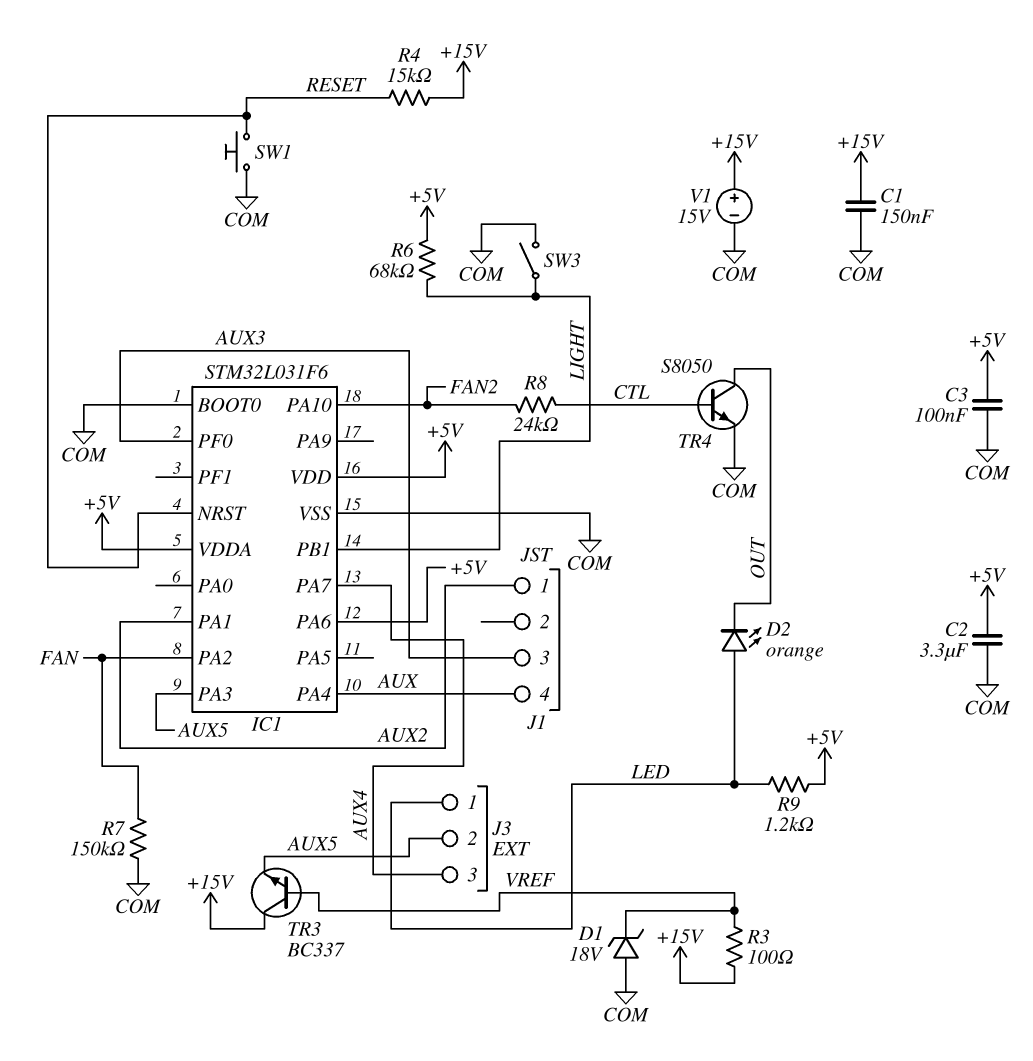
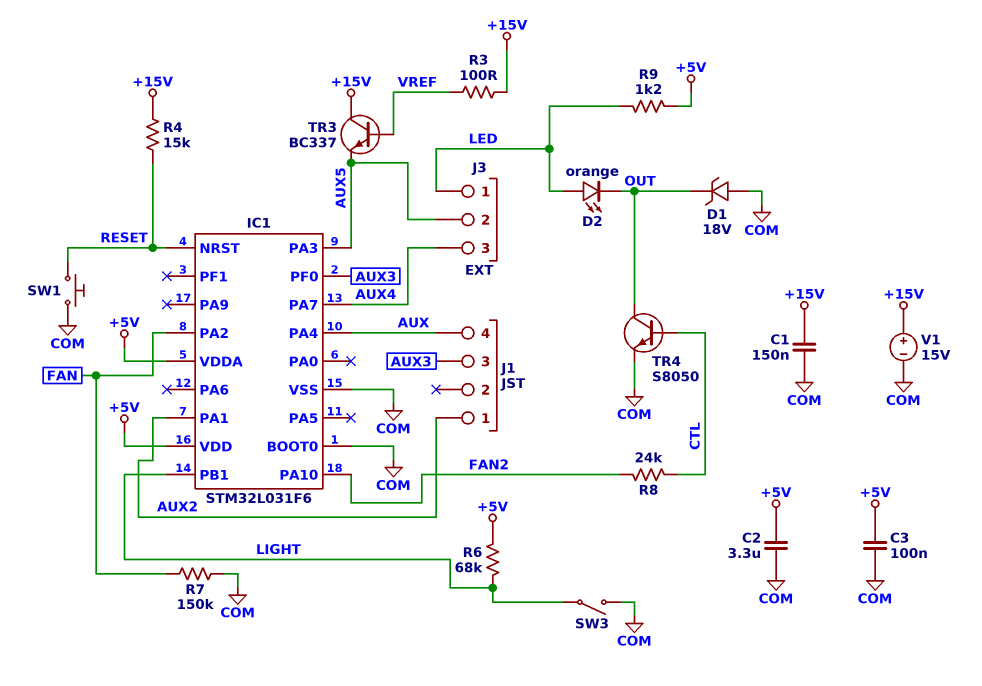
D1: zener 18V (A COM, K VREF) -> zener 18V (A COM, K OUT)
IC1 pin PA6: +5V -> none

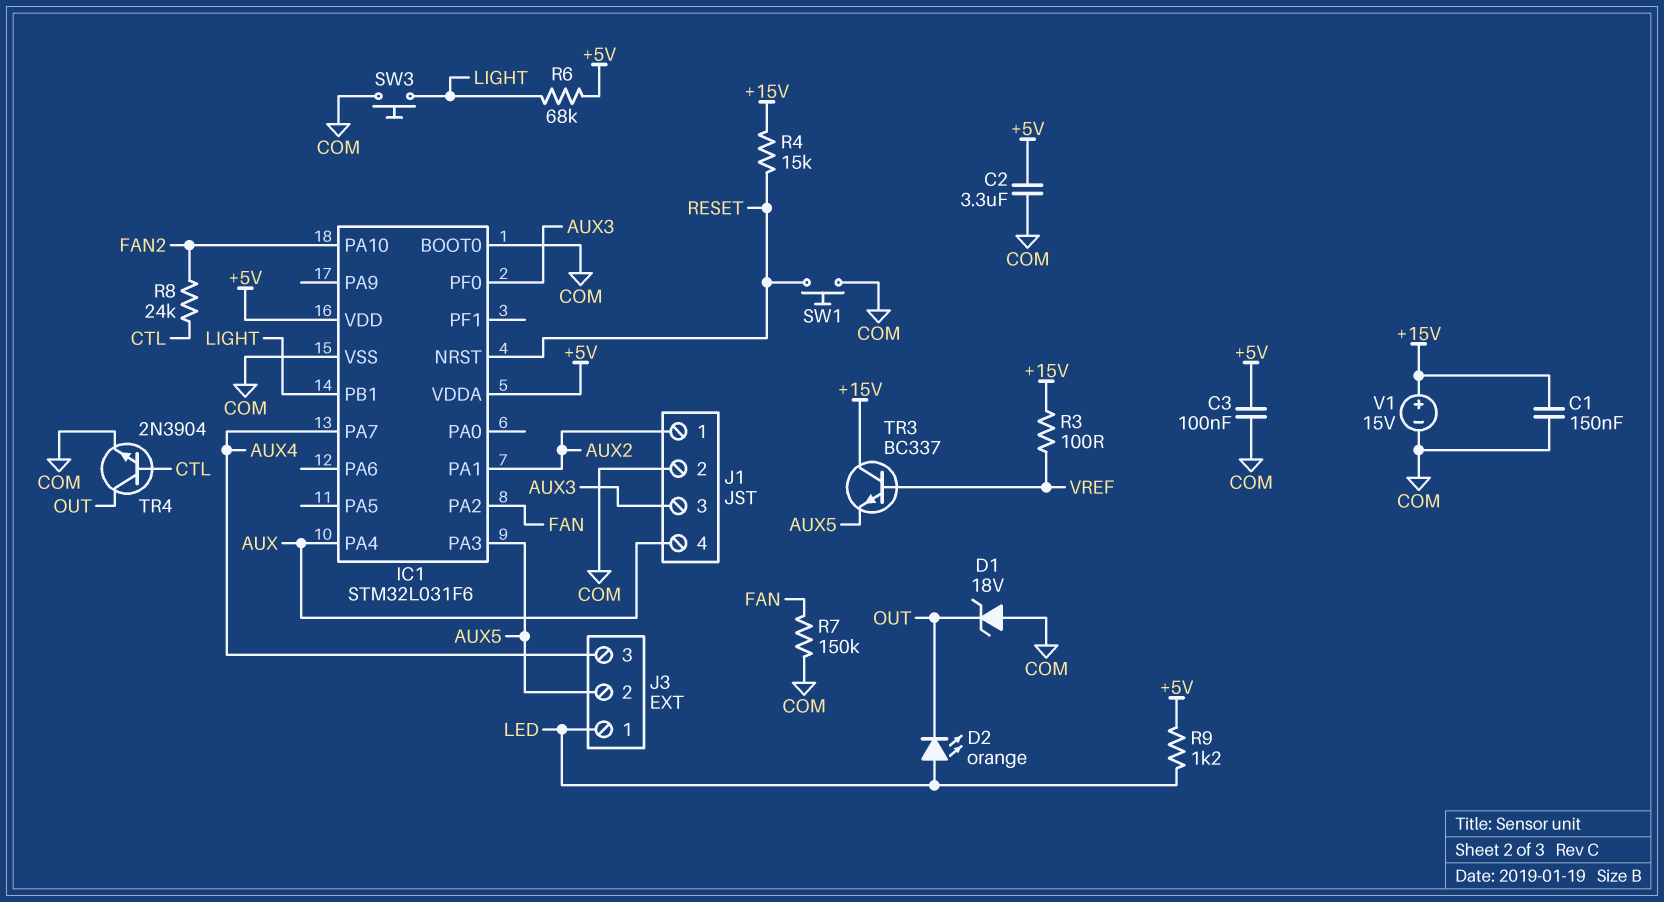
J1 pin 2: none -> COM
SW3: switch (COM, LIGHT) -> button (COM, LIGHT)
TR4: NPN S8050 (B CTL, C OUT, E COM) -> NPN 2N3904 (B CTL, C OUT, E COM)

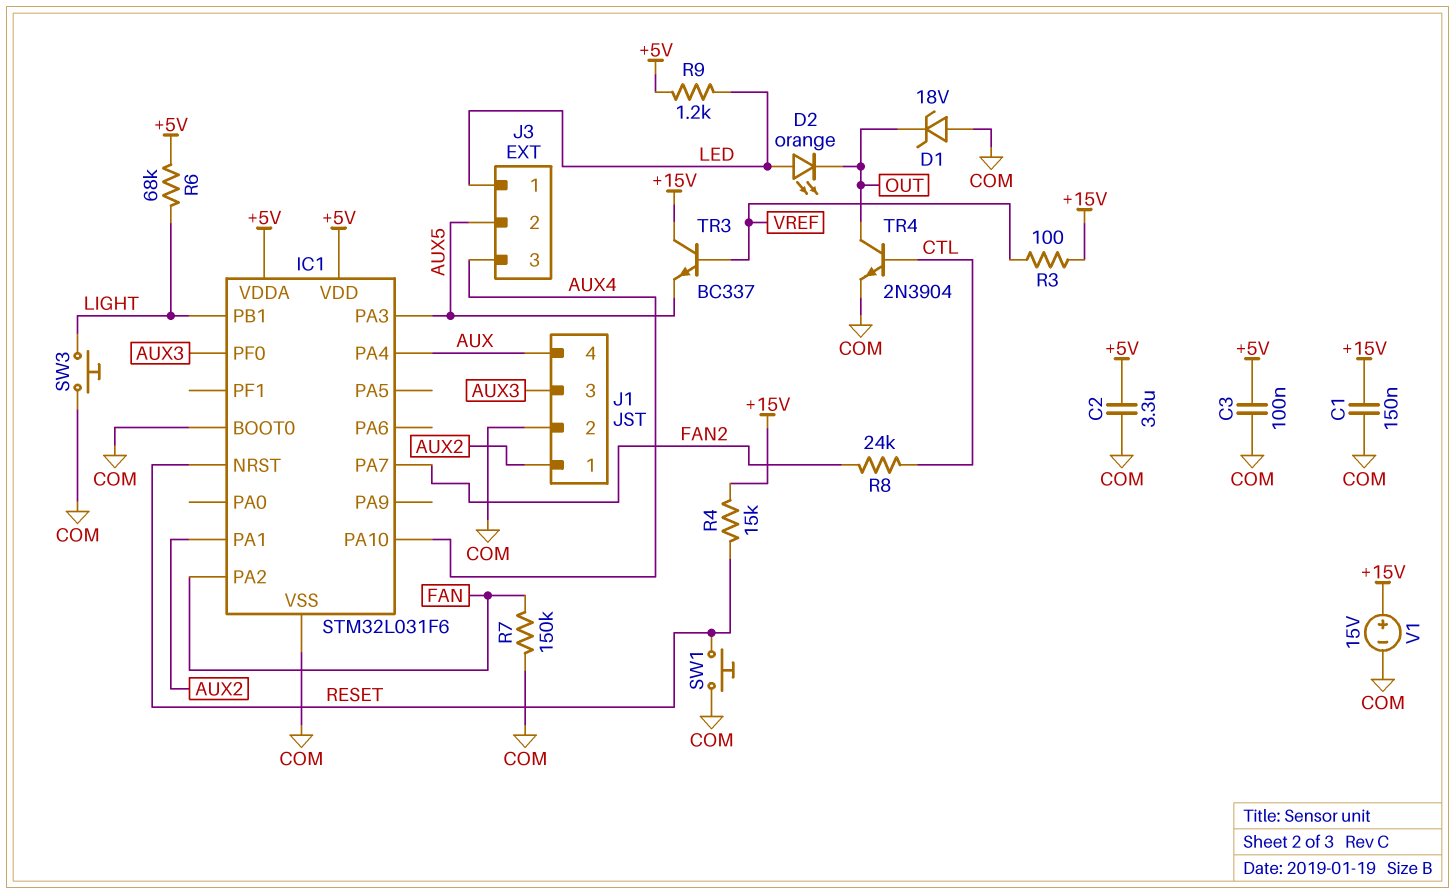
IC1 pin PA7: AUX4 -> FAN2
IC1 pin PA10: FAN2 -> AUX4

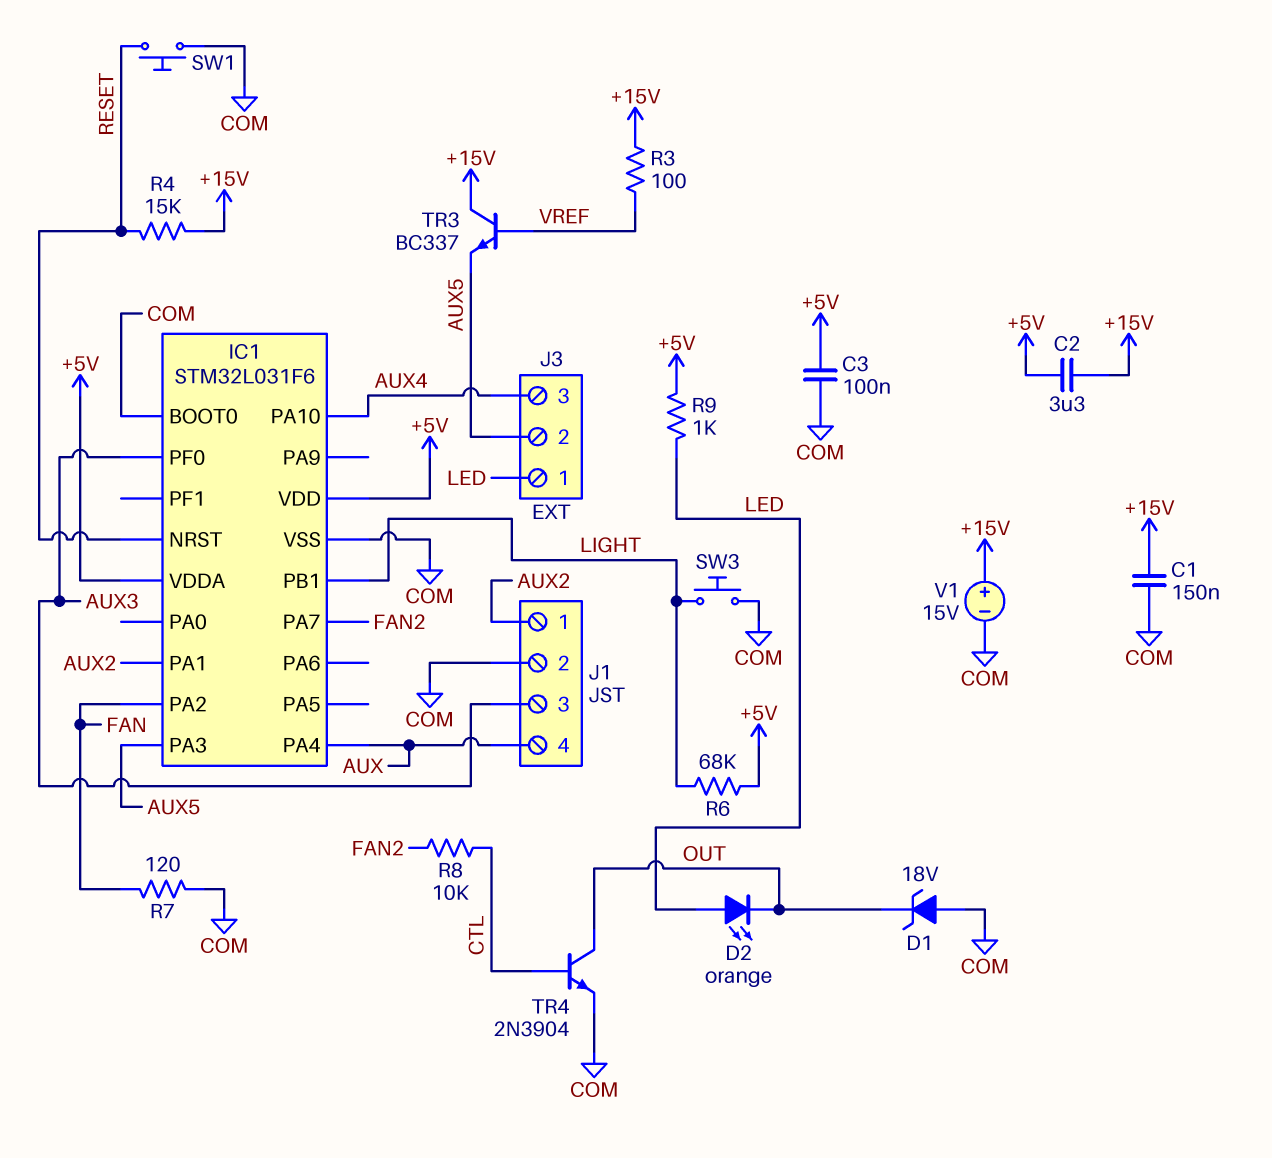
C2: 3.3uF (+5V, COM) -> 3.3uF (+5V, +15V)
R7: 150k (COM, FAN) -> 120 (COM, FAN)
R8: 24k (CTL, FAN2) -> 10k (CTL, FAN2)
R9: 1.2k (+5V, LED) -> 1k (+5V, LED)

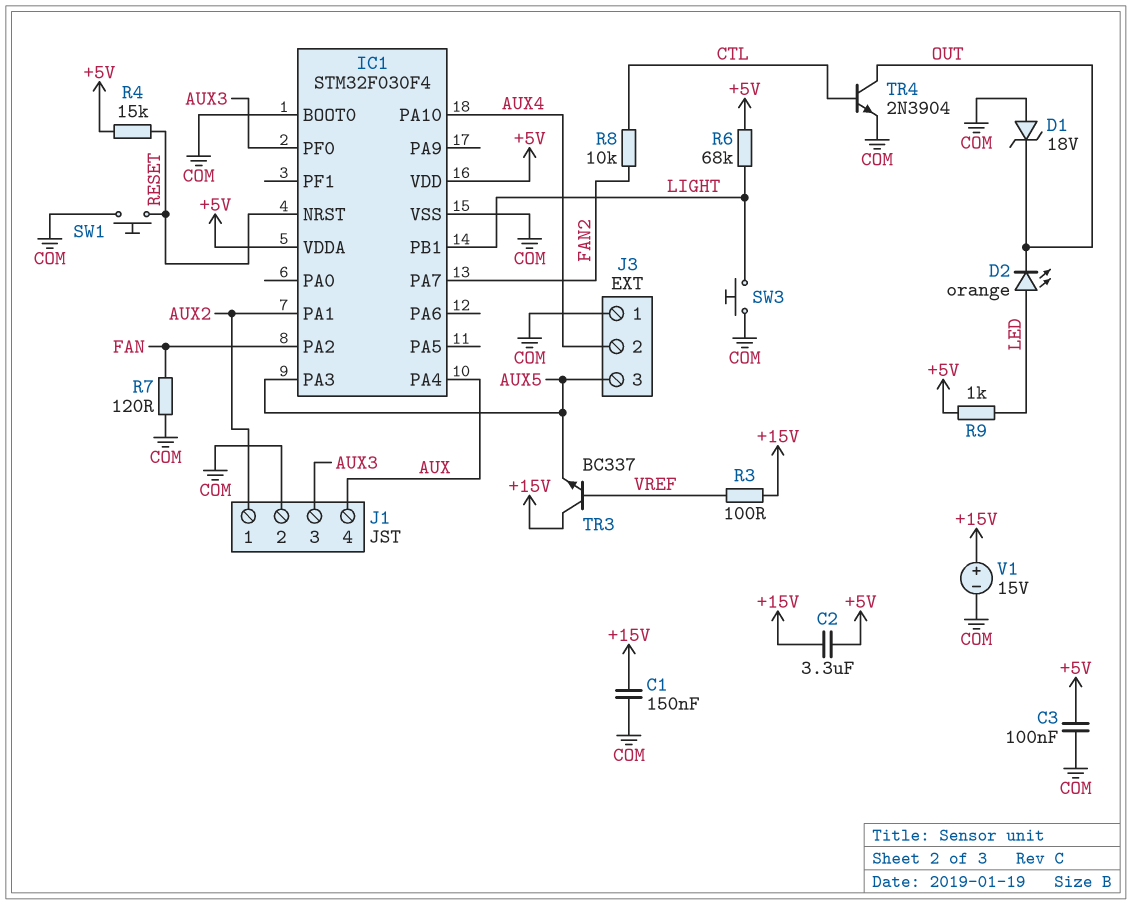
IC1: STM32L031F6 -> STM32F030F4
J3 pin 1: LED -> COM
J3 pin 2: AUX5 -> AUX4
J3 pin 3: AUX4 -> AUX5
R4: 15k (+15V, RESET) -> 15k (+5V, RESET)

